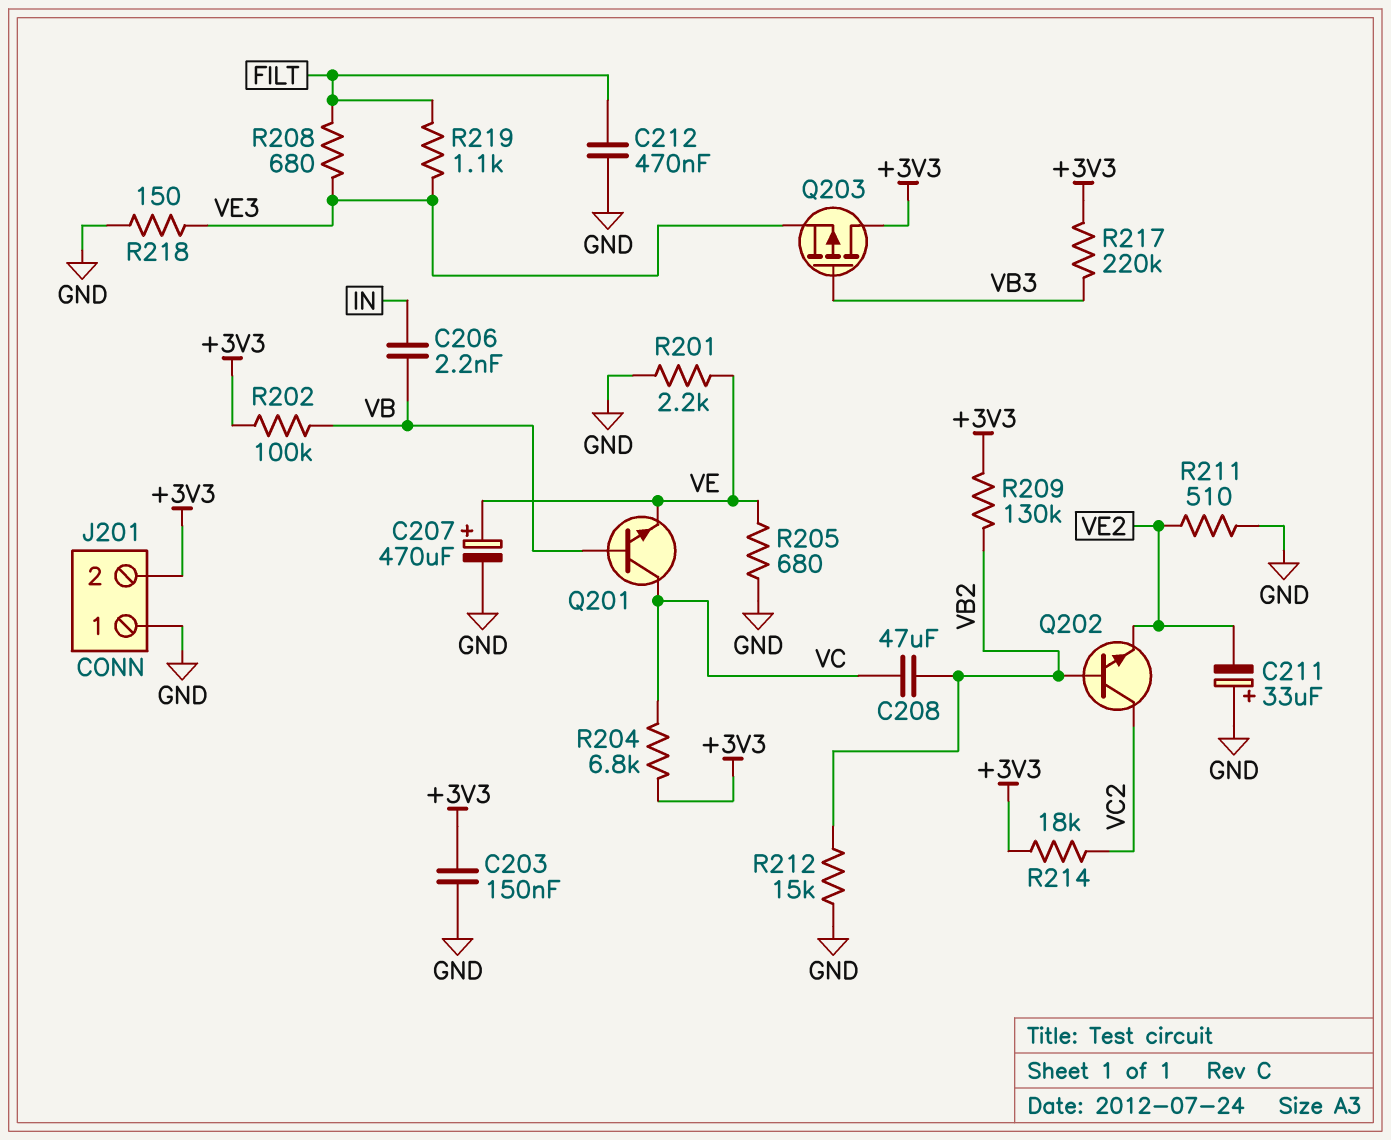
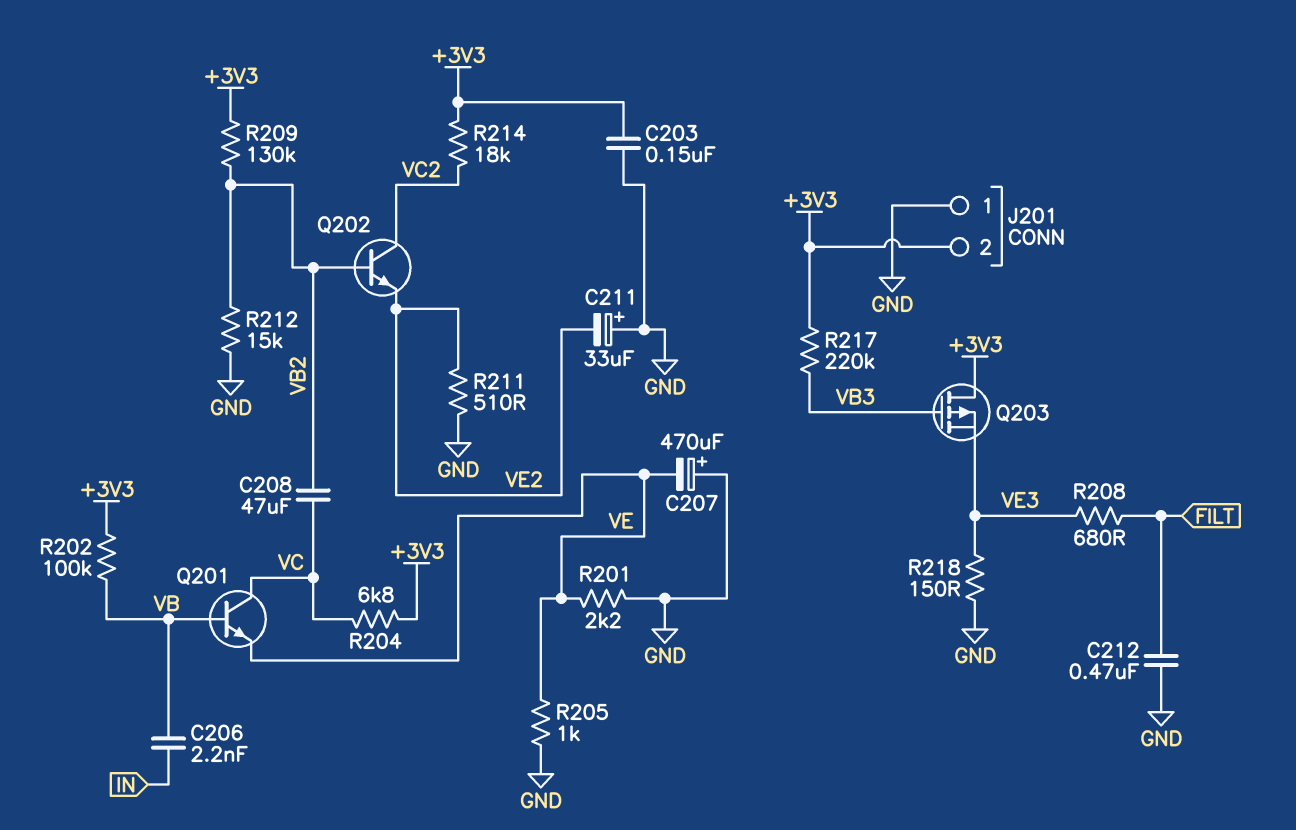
C207: 470uF (plus VE, minus GND) -> 470uF (plus GND, minus VE)
R205: 680 (GND, VE) -> 1k (GND, VE)
R219: 1.1k (FILT, VE3) -> none

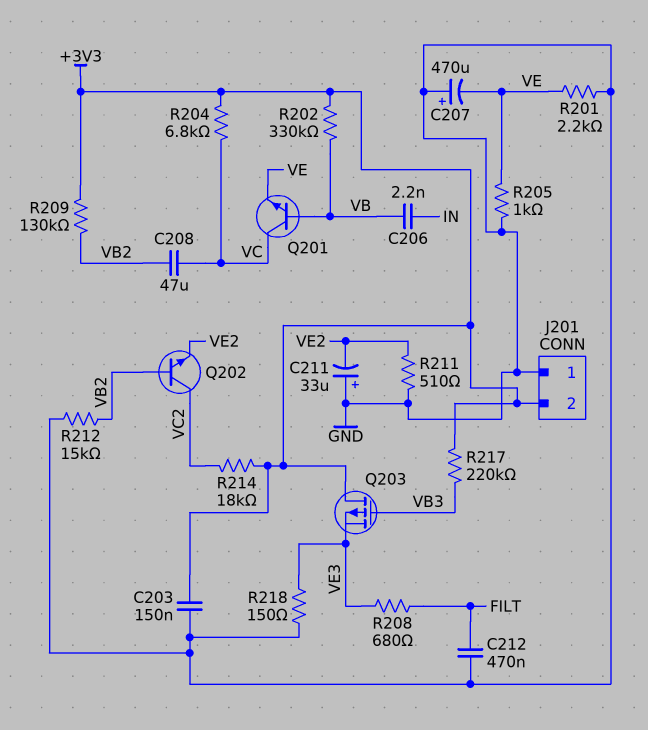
R202: 100k (+3V3, VB) -> 330k (+3V3, VB)

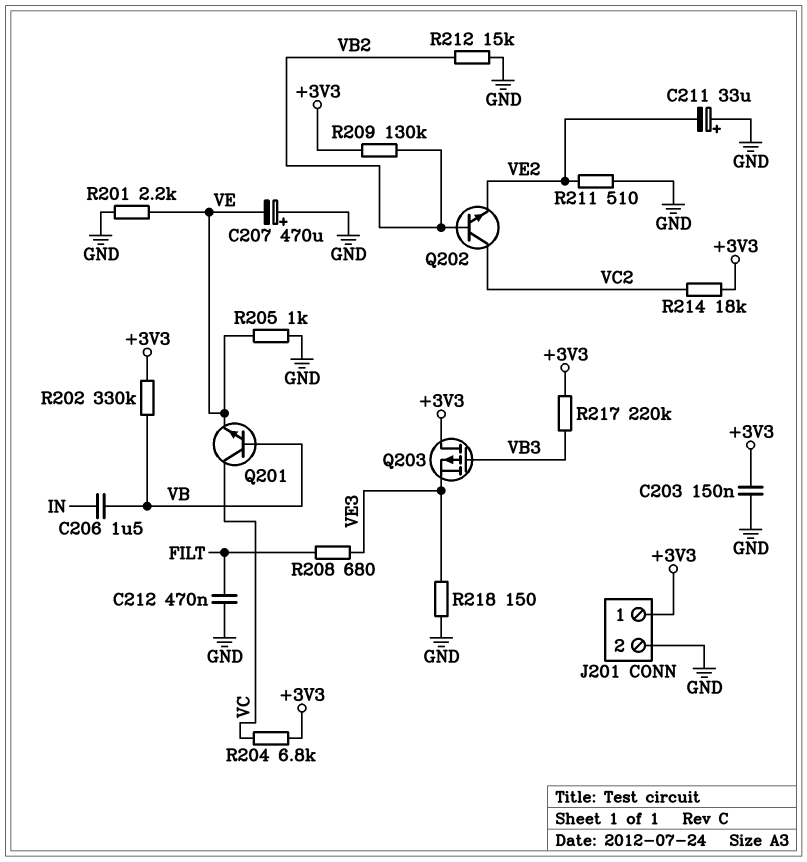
C206: 2.2nF (IN, VB) -> 1.5uF (IN, VB)
C208: 47uF (VB2, VC) -> none
J201 pin 1: GND -> +3V3
J201 pin 2: +3V3 -> GND

